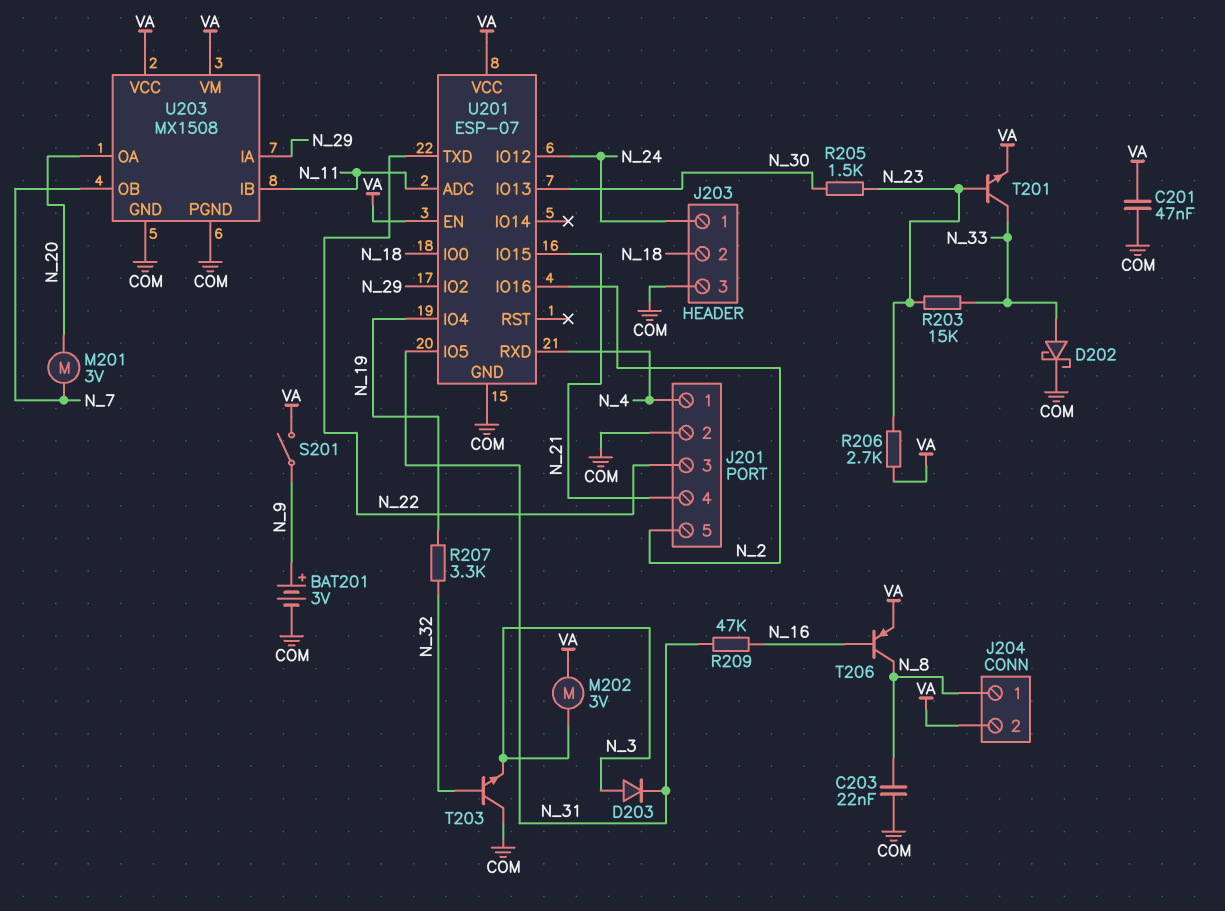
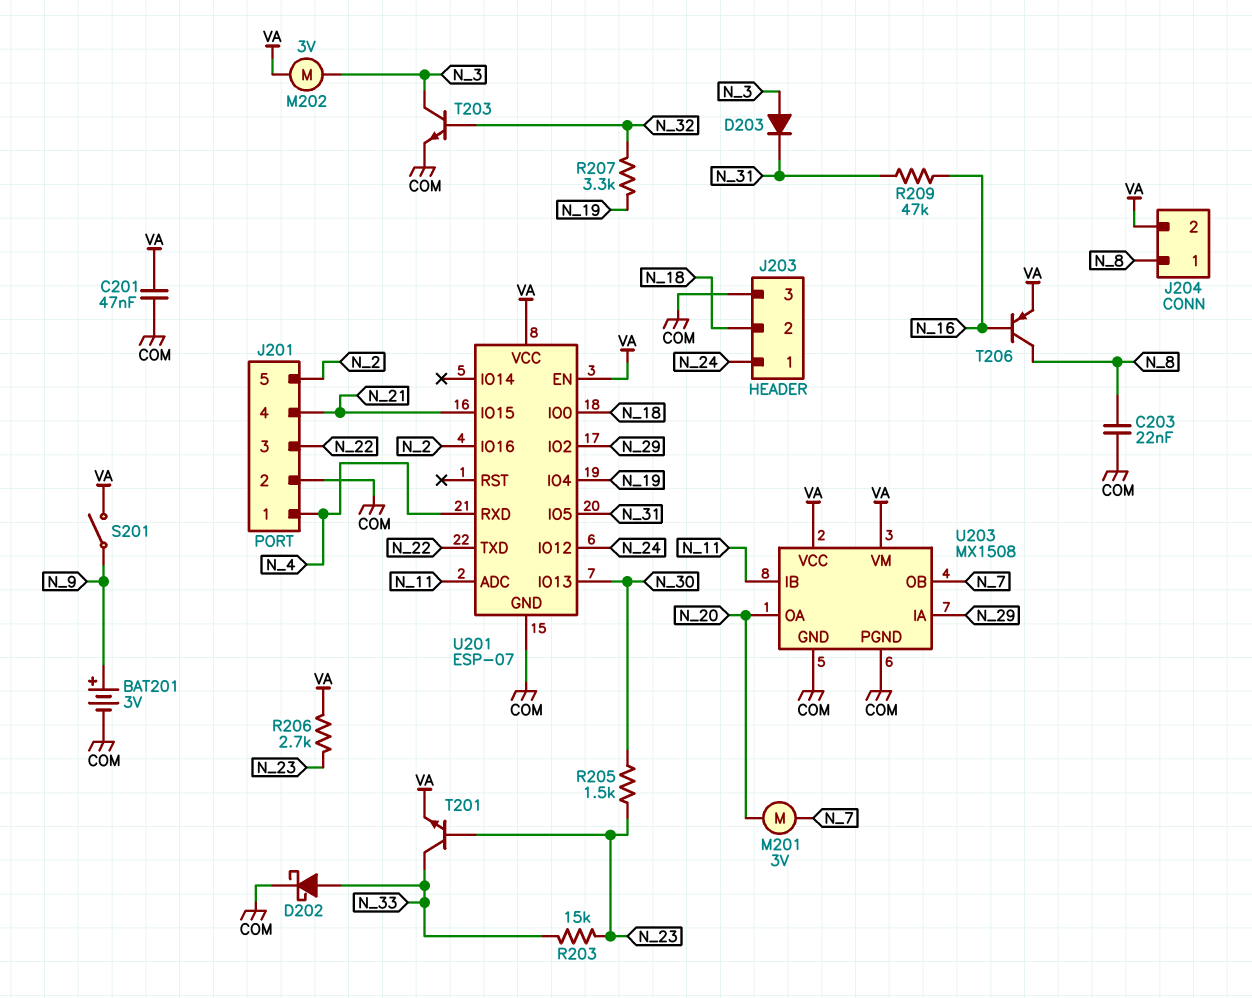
T203: NPN (B N_32, C COM, E N_3) -> NPN (B N_32, C N_3, E COM)

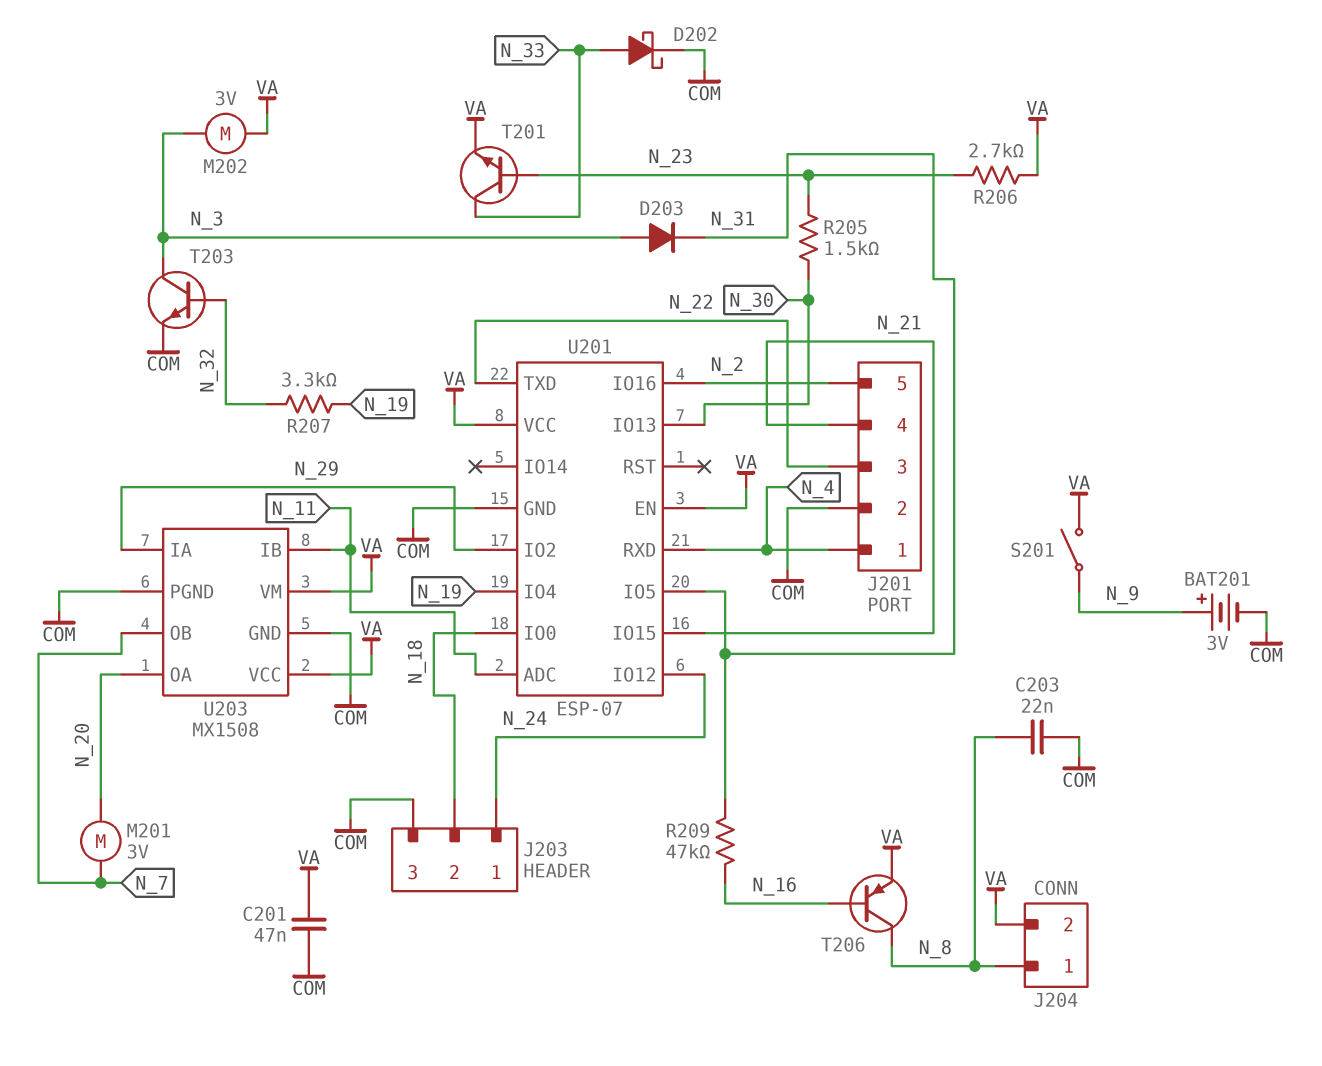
R203: 15k (N_23, N_33) -> none

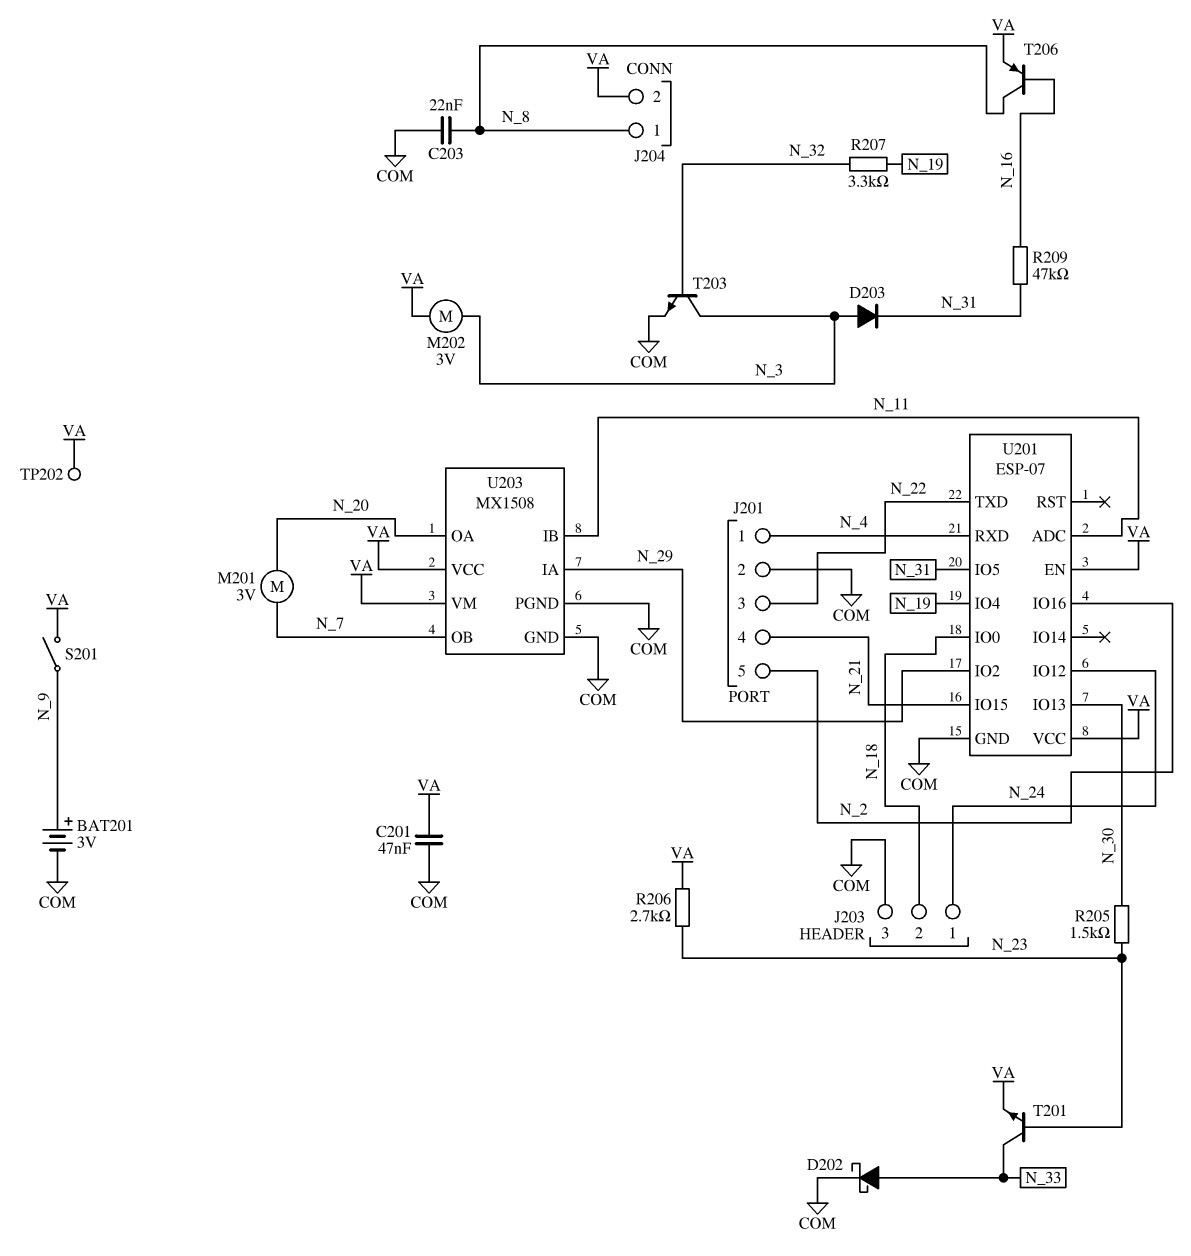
TP202: none -> test point (VA)

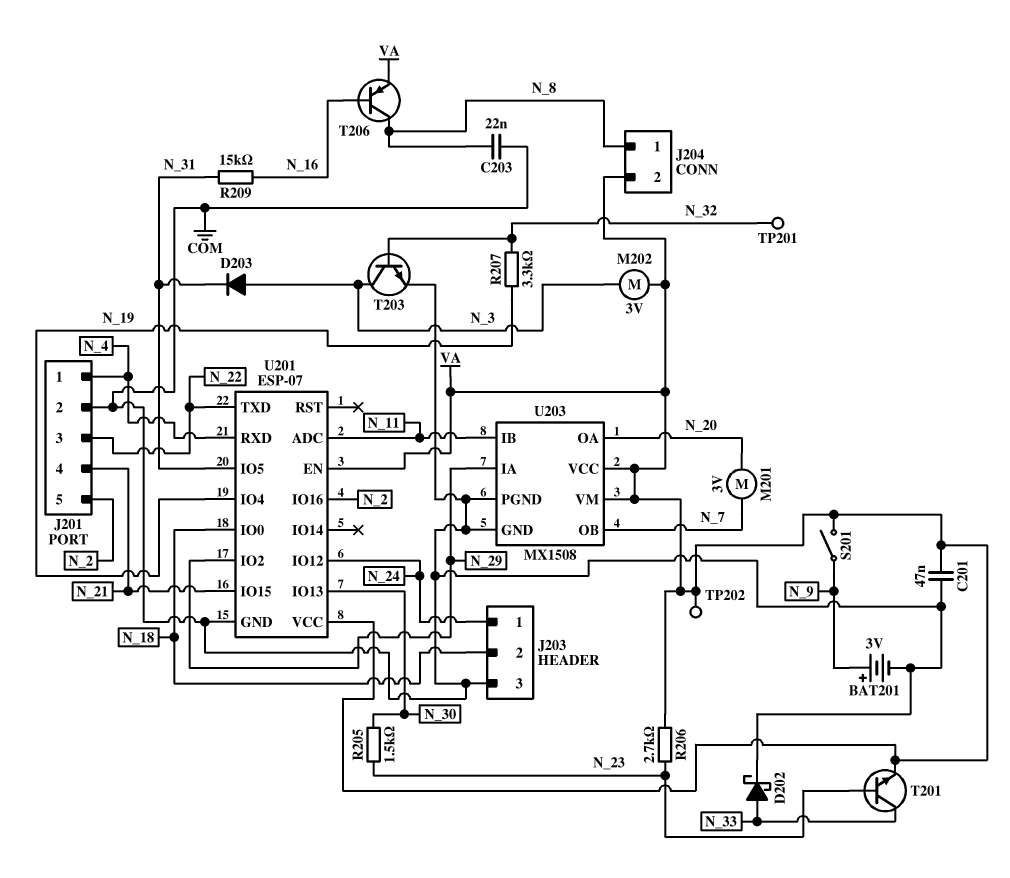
R209: 47k (N_16, N_31) -> 15k (N_16, N_31)
TP201: none -> test point (N_32)

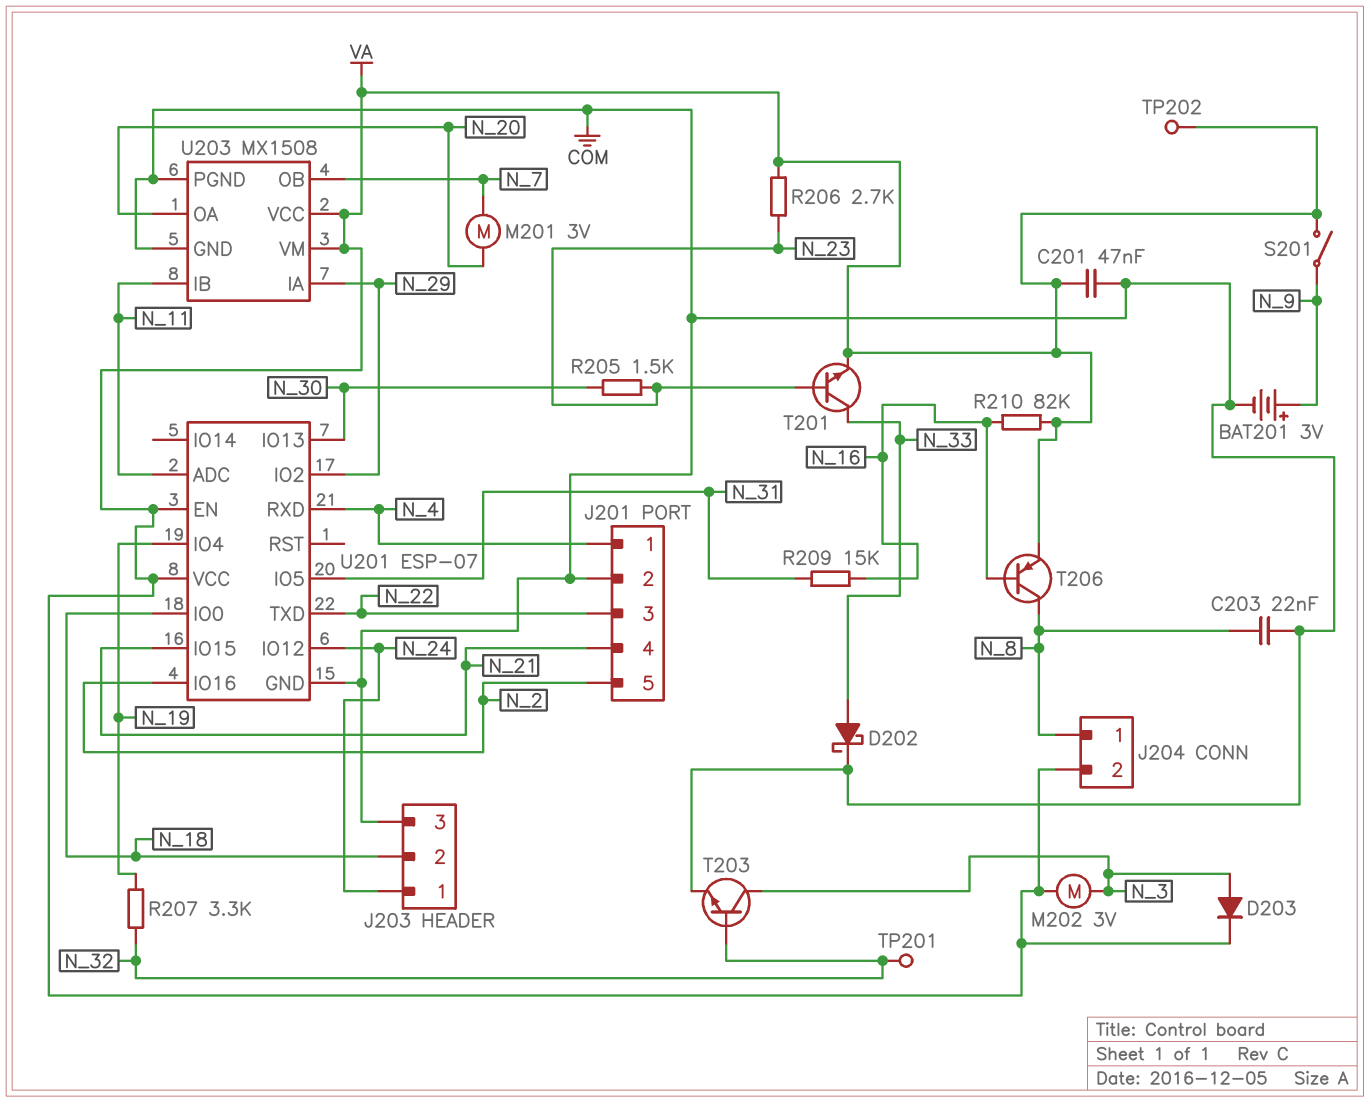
D203: diode (A N_3, K N_31) -> diode (A N_3, K VA)
R210: none -> 82k (N_16, VA)

